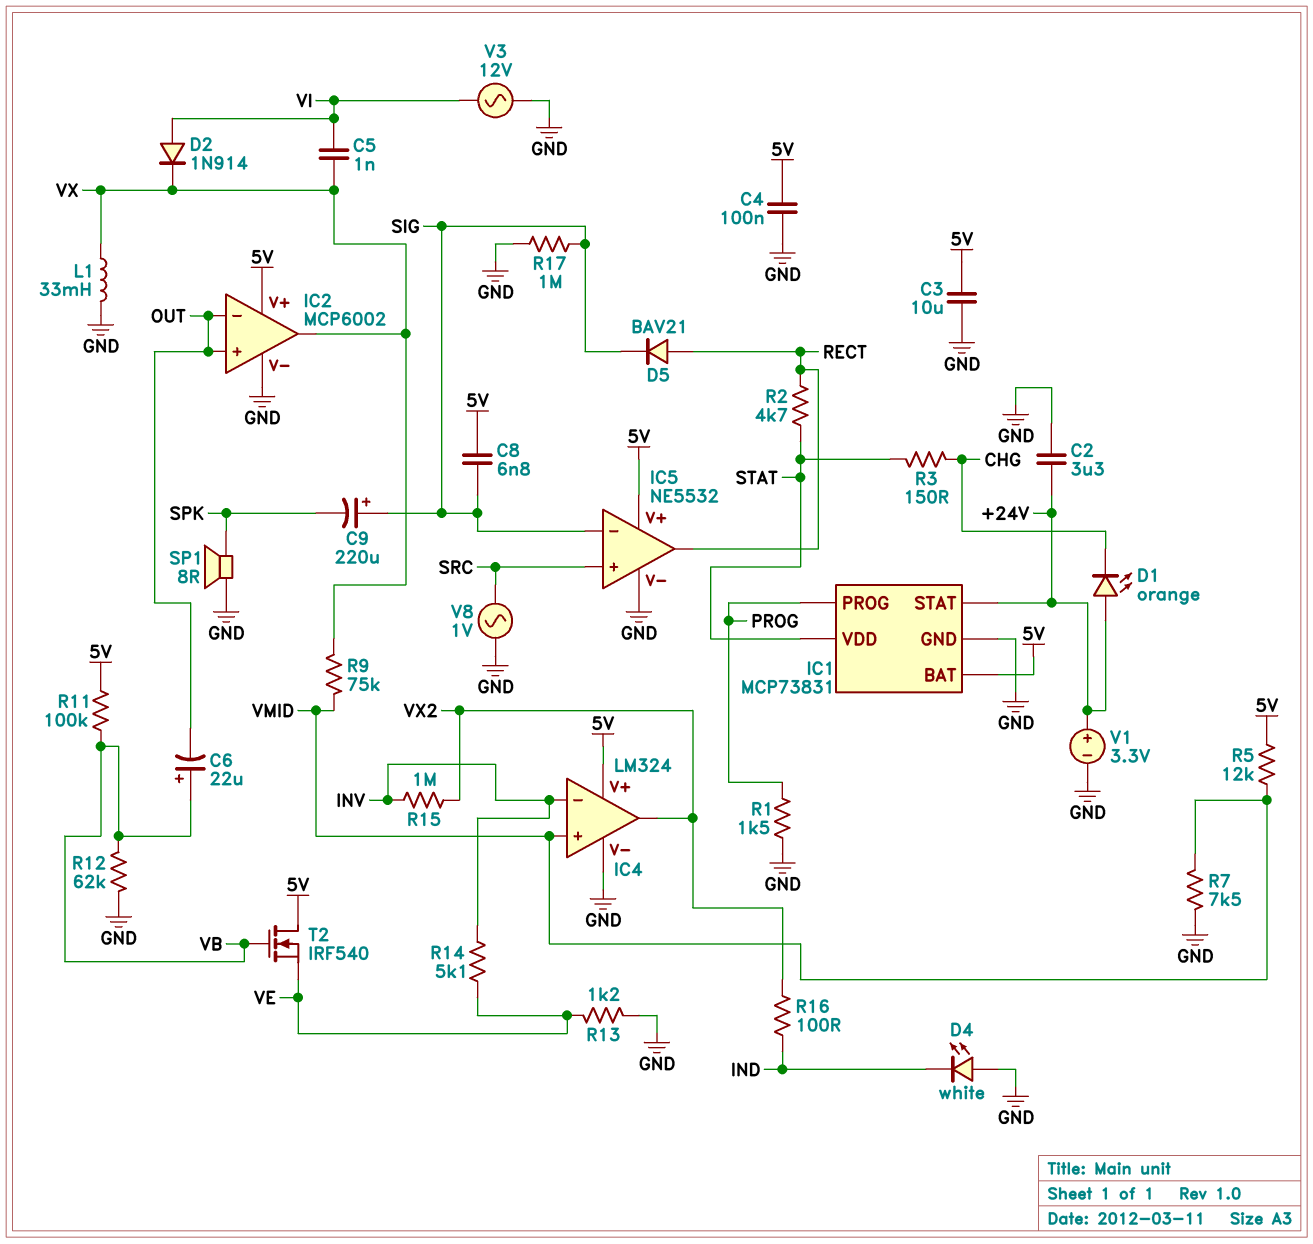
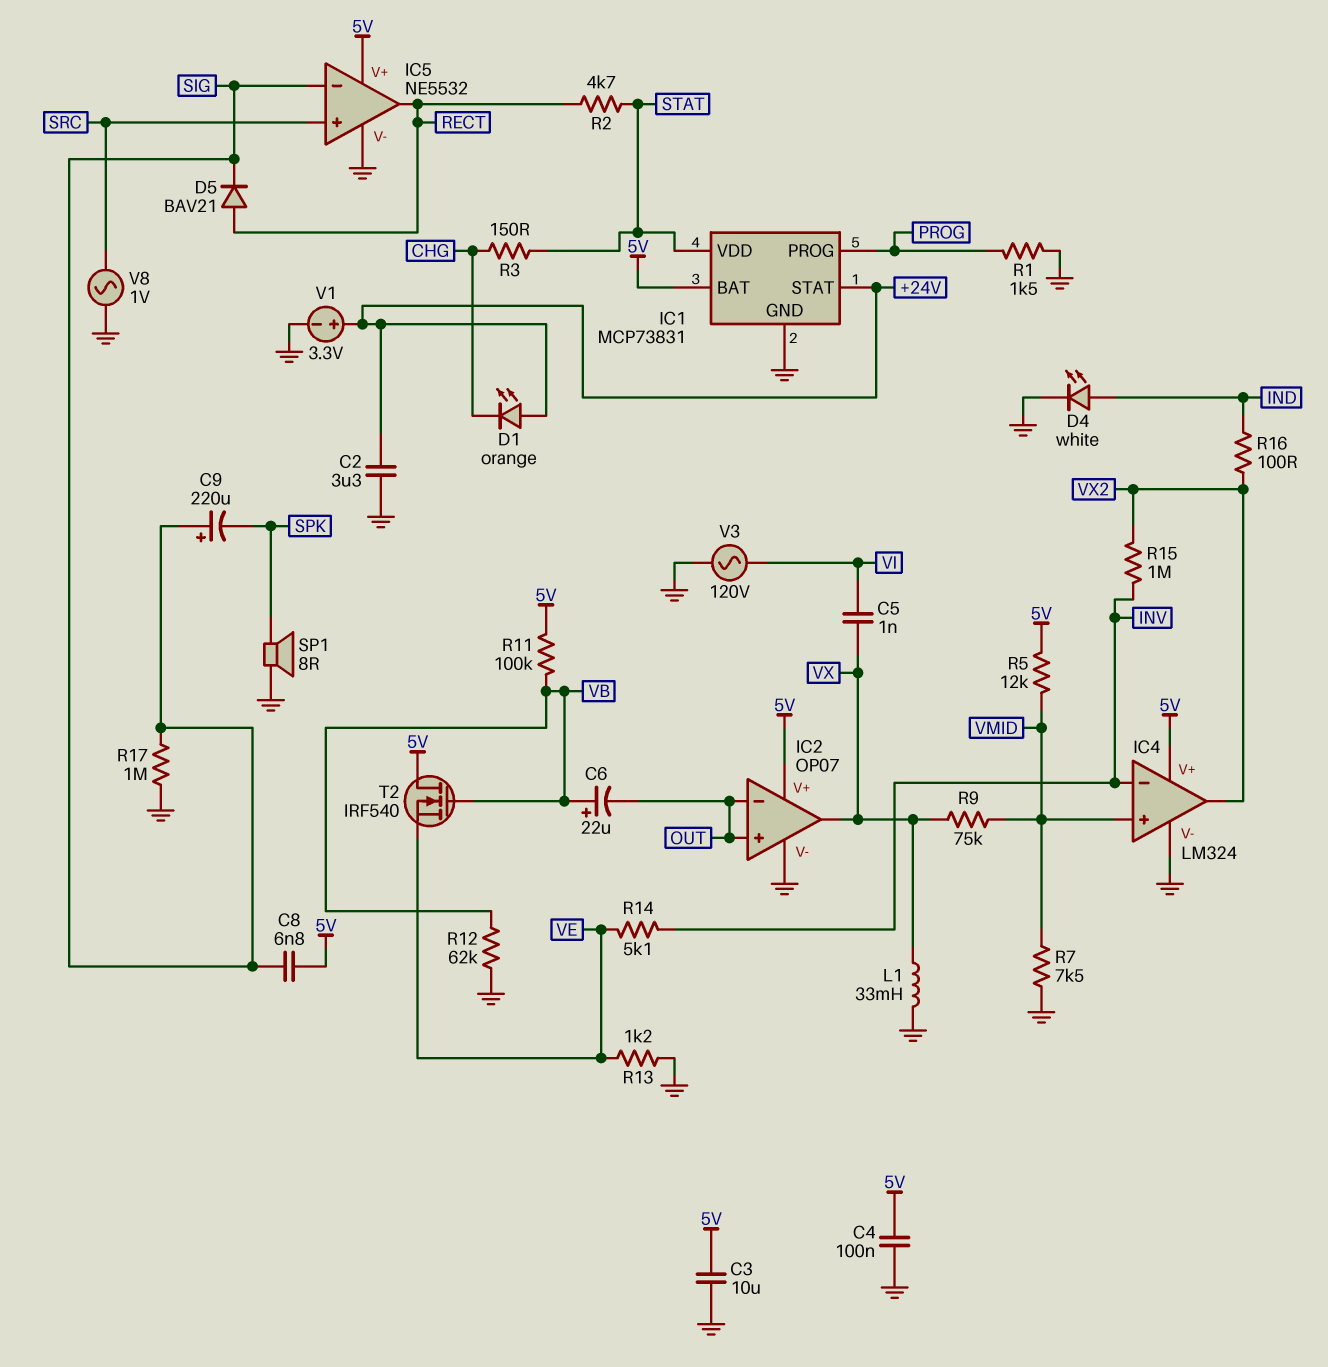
D2: diode 1N914 (A VI, K VX) -> none
D4: LED white (A GND, K IND) -> LED white (A IND, K GND)
IC2: MCP6002 -> OP07
V3: AC 12V (GND, VI) -> AC 120V (GND, VI)

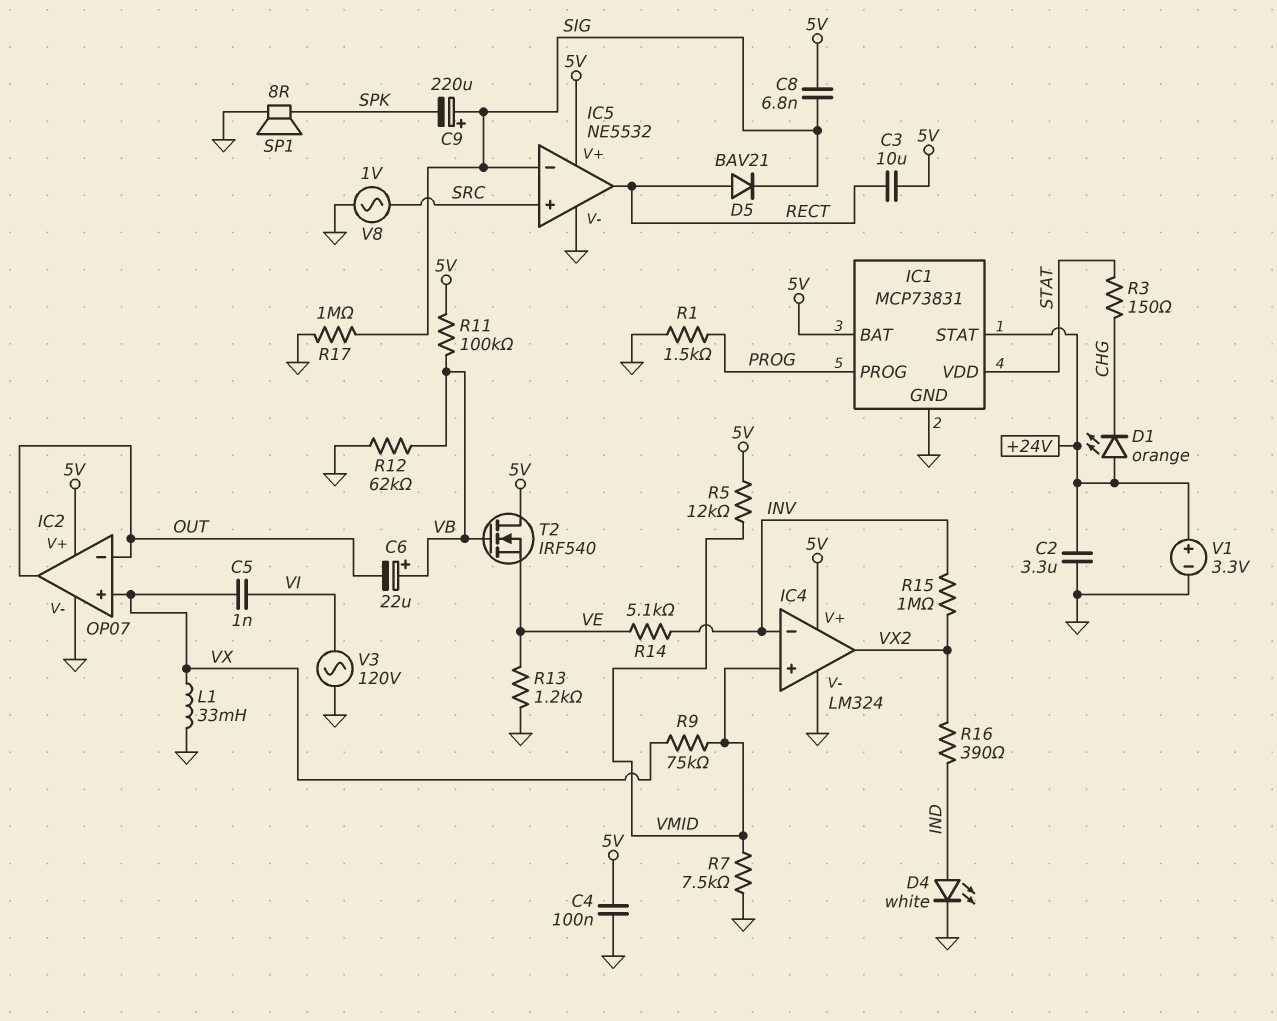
C3: 10uF (5V, GND) -> 10uF (5V, RECT)
IC2 pin in+: OUT -> VX
IC2 pin out: VX -> OUT
R2: 4.7k (RECT, STAT) -> none
R16: 100 (IND, VX2) -> 390 (IND, VX2)

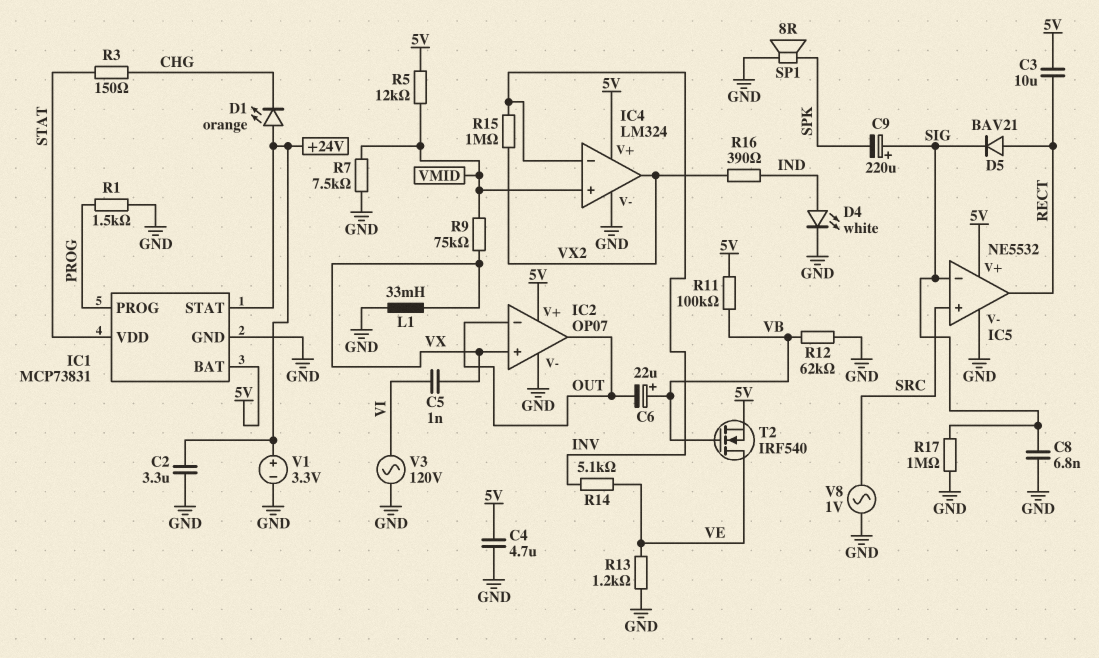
C4: 100nF (5V, GND) -> 4.7uF (5V, GND)
C8: 6.8nF (5V, SIG) -> 6.8nF (GND, SIG)
T2: NMOS IRF540 (G VB, D 5V, S VE) -> NMOS IRF540 (G VB, D VE, S 5V)

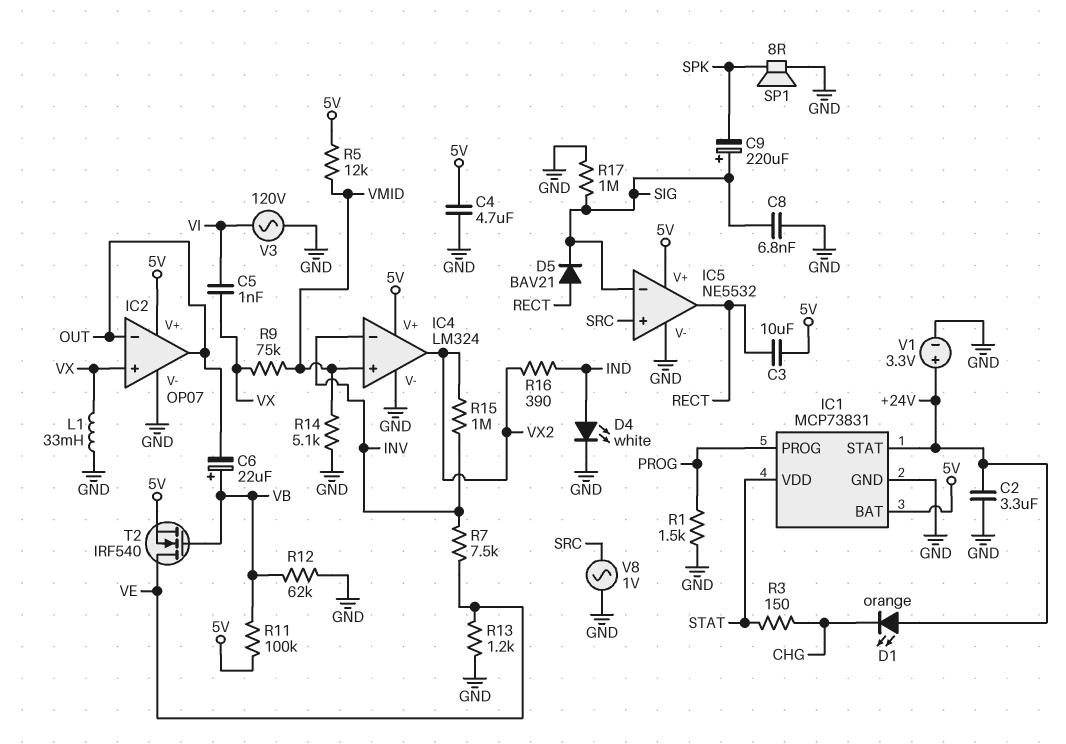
R7: 7.5k (GND, VMID) -> 7.5k (INV, VE)
R14: 5.1k (INV, VE) -> 5.1k (GND, VMID)

